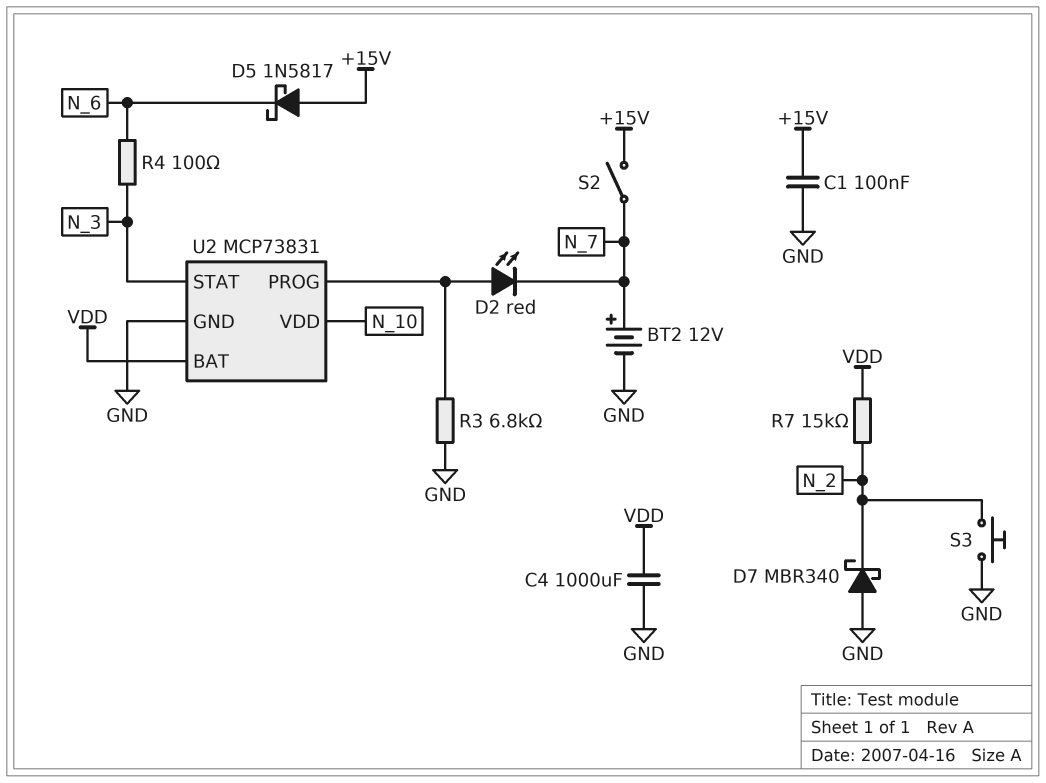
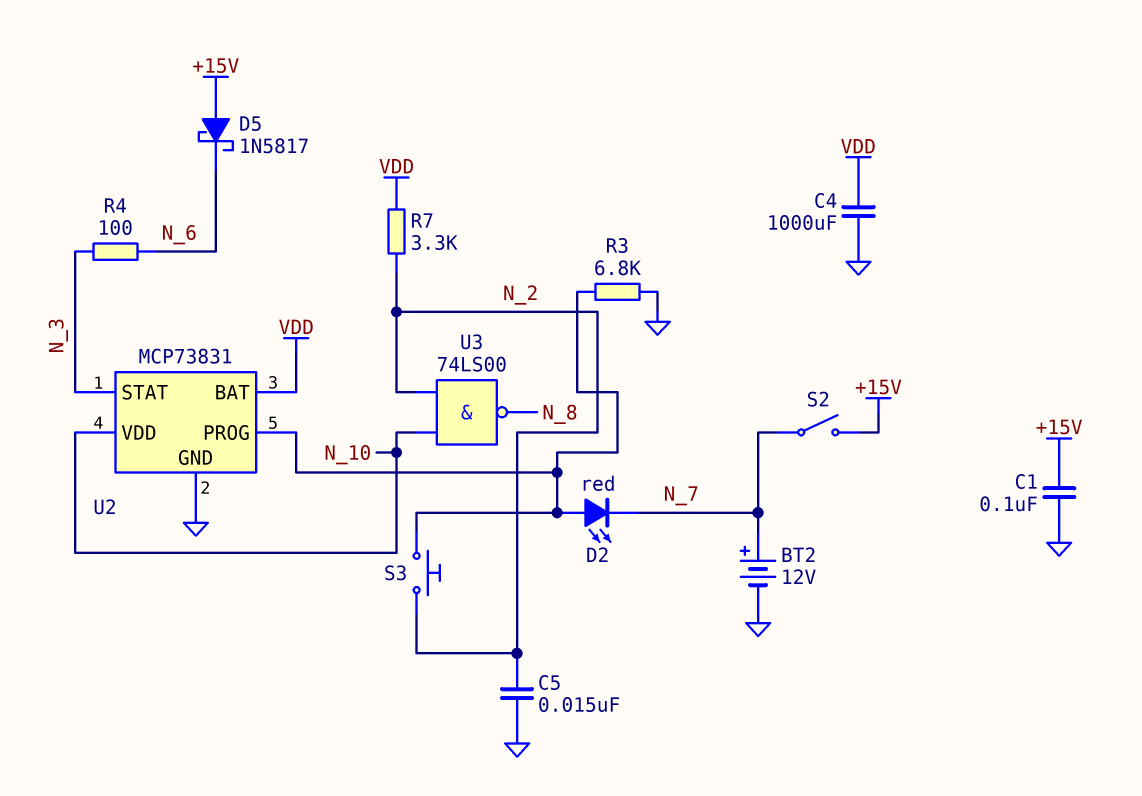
C5: none -> 15nF (GND, N_2)
D7: schottky MBR340 (A GND, K N_2) -> none
R7: 15k (N_2, VDD) -> 3.3k (N_2, VDD)
S3: button (GND, N_2) -> button (N_2, U2/PROG)
U3: none -> NAND 74LS00 (in N_2, in N_10, out N_8)

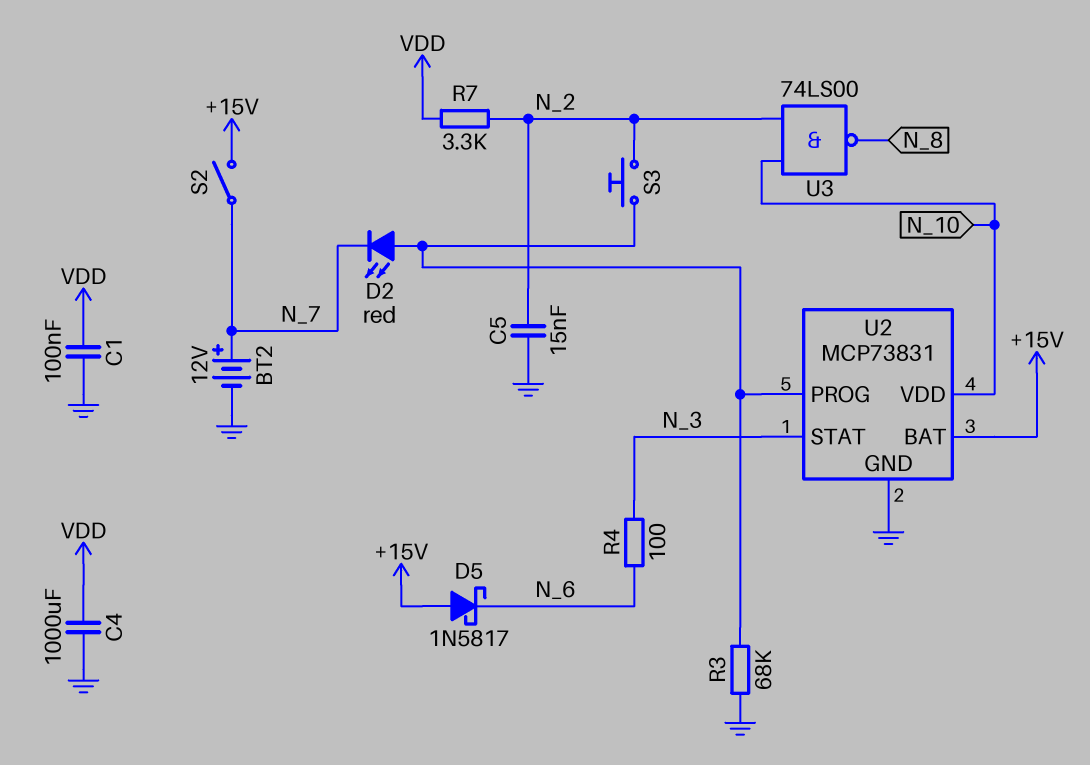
C1: 100nF (+15V, GND) -> 100nF (GND, VDD)
R3: 6.8k (GND, U2/PROG) -> 68k (GND, U2/PROG)
U2 pin BAT: VDD -> +15V

